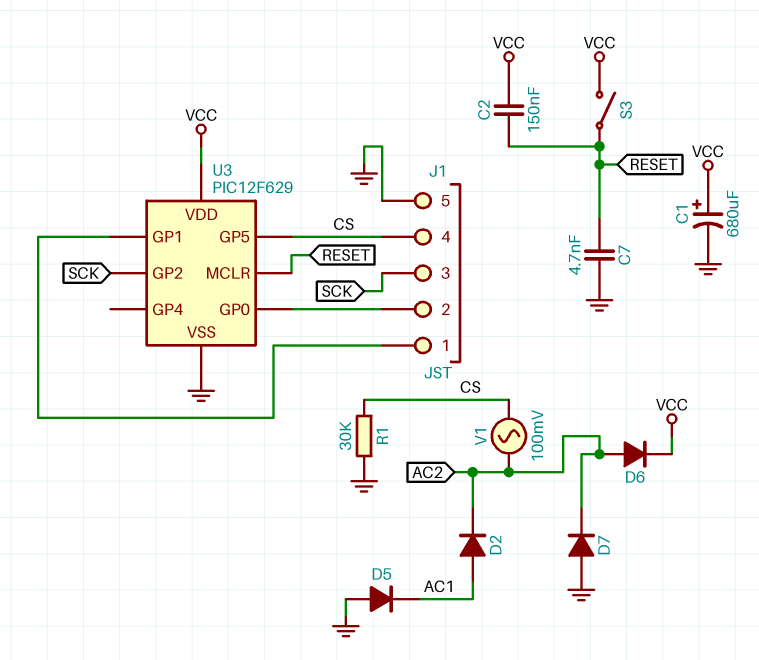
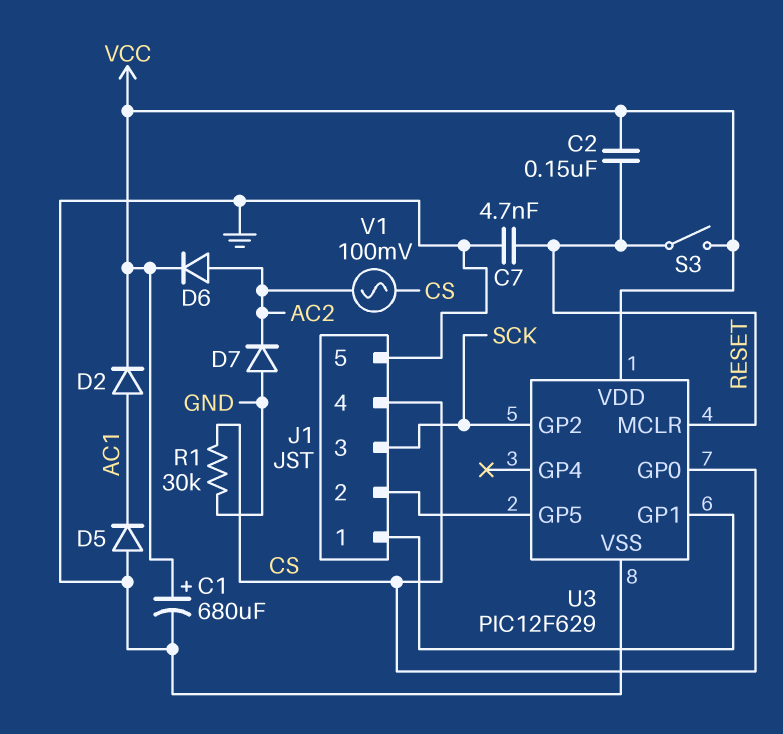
D2: diode (A AC1, K AC2) -> diode (A AC1, K VCC)
U3 pin GP0: J1/2 -> CS
U3 pin GP5: CS -> J1/2

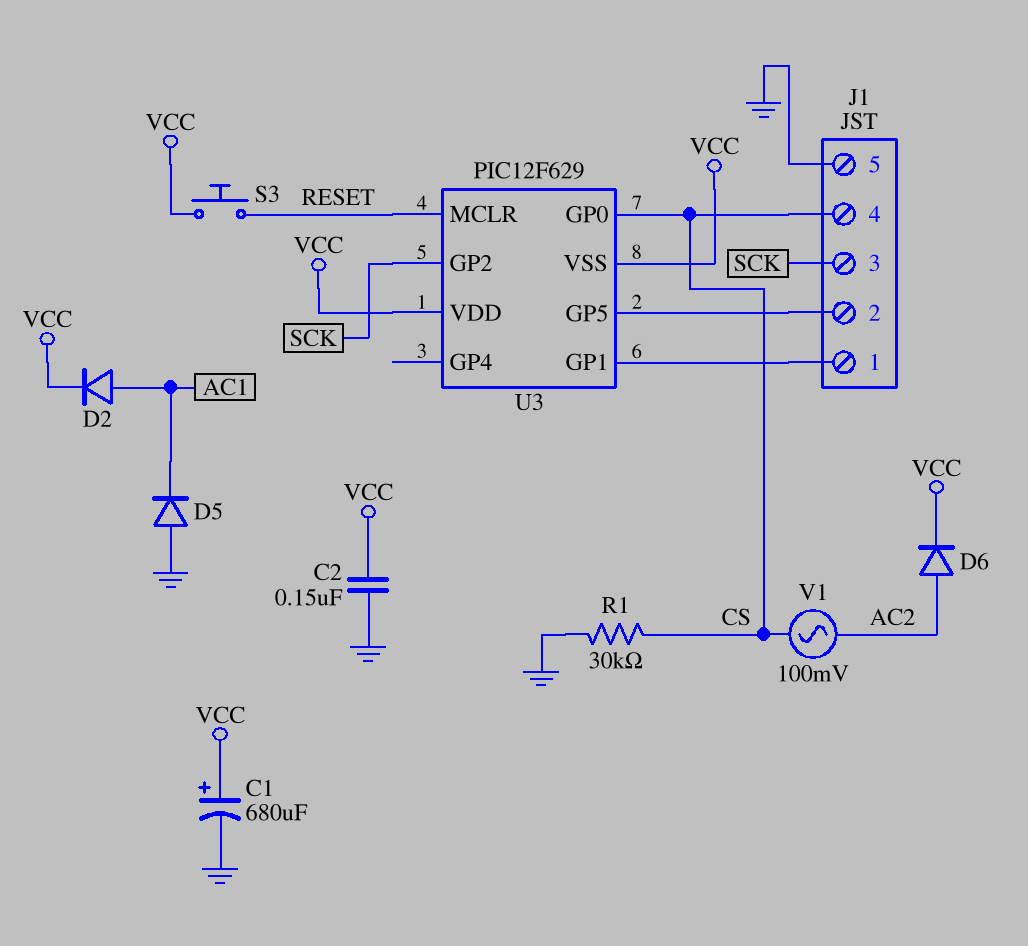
C2: 150nF (RESET, VCC) -> 150nF (GND, VCC)
C7: 4.7nF (GND, RESET) -> none
D7: diode (A GND, K AC2) -> none
S3: switch (RESET, VCC) -> button (RESET, VCC)
U3 pin VSS: GND -> VCC

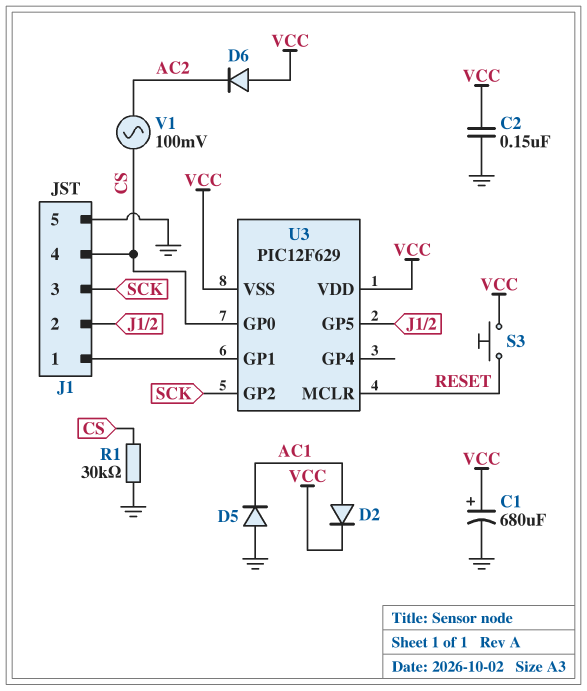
D6: diode (A AC2, K VCC) -> diode (A VCC, K AC2)

